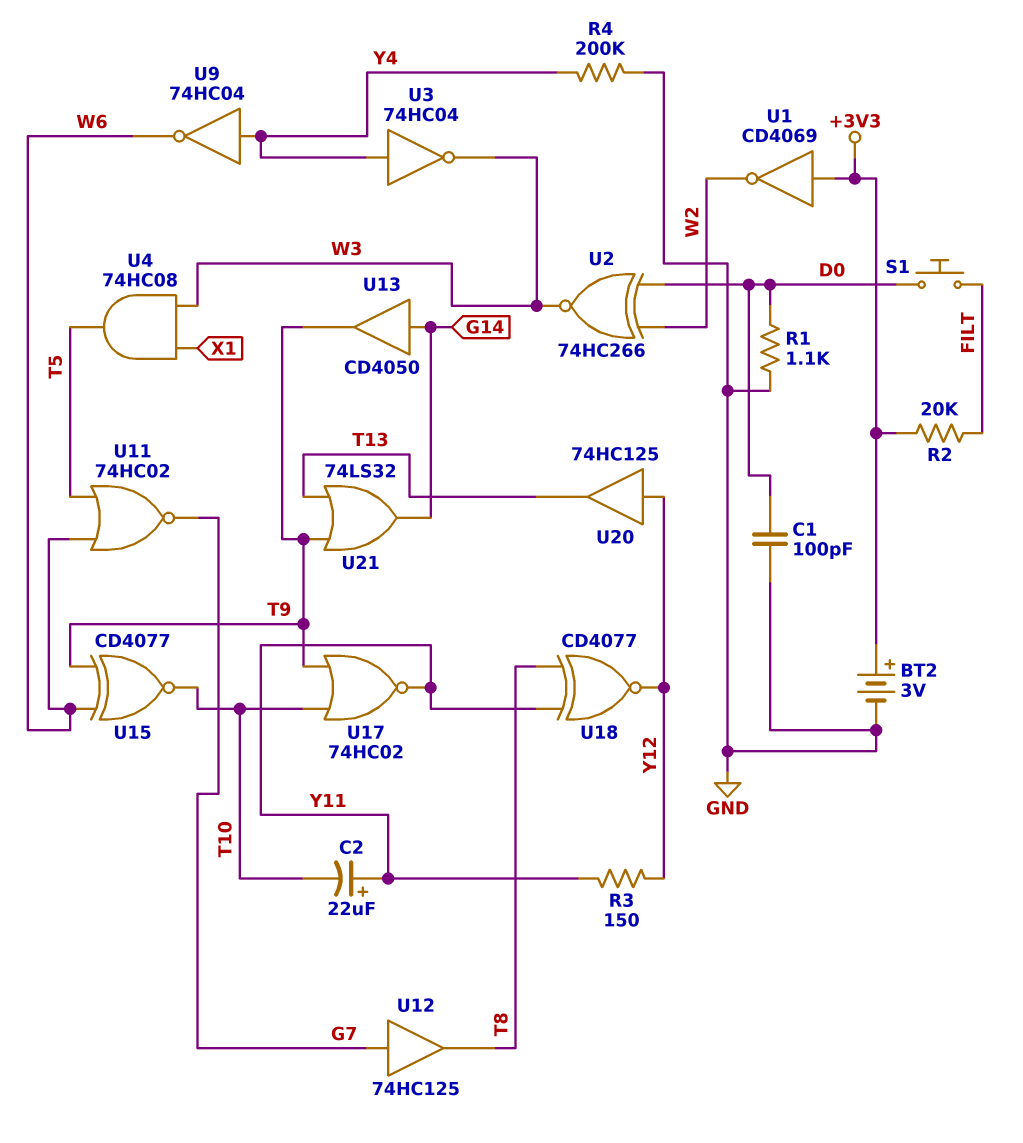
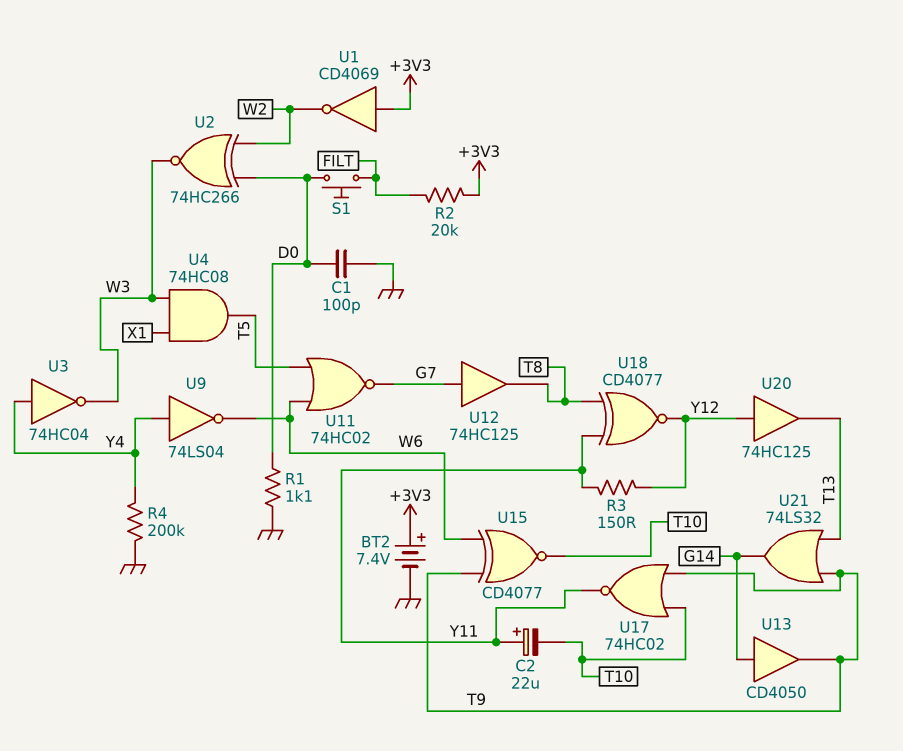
BT2: 3V (plus +3V3, minus GND) -> 7.4V (plus +3V3, minus GND)
U9: NOT 74HC04 (in Y4, out W6) -> NOT 74LS04 (in Y4, out W6)

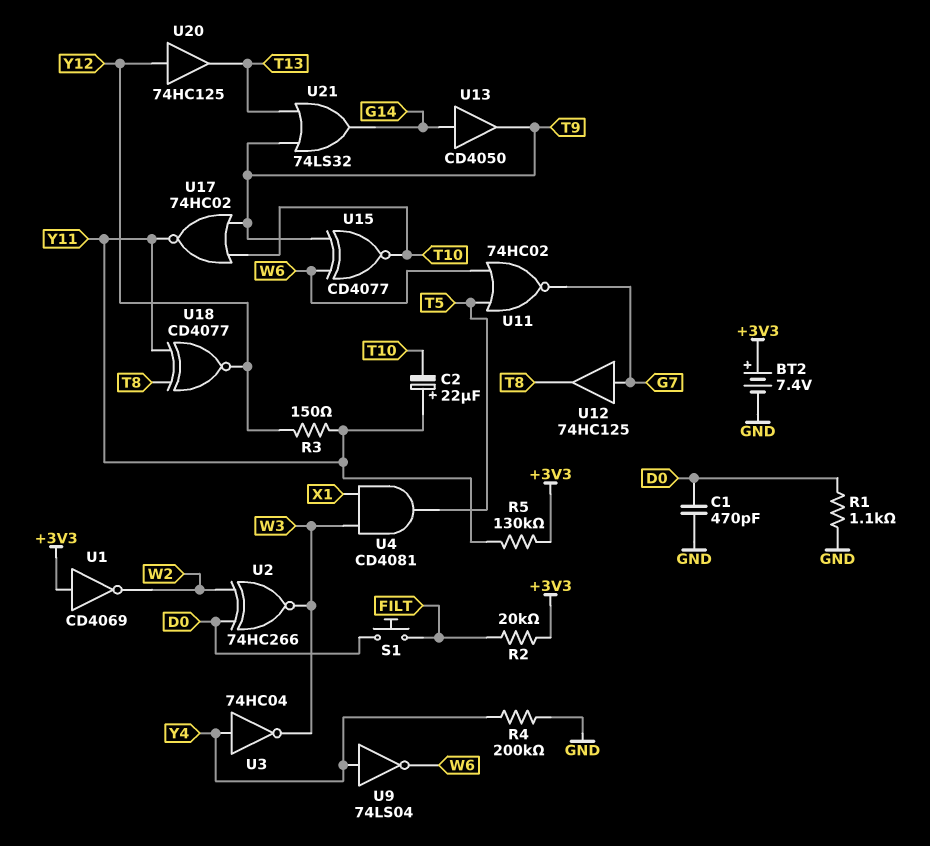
C1: 100pF (D0, GND) -> 470pF (D0, GND)
R5: none -> 130k (+3V3, Y11)
U4: AND 74HC08 (in W3, in X1, out T5) -> AND CD4081 (in W3, in X1, out T5)

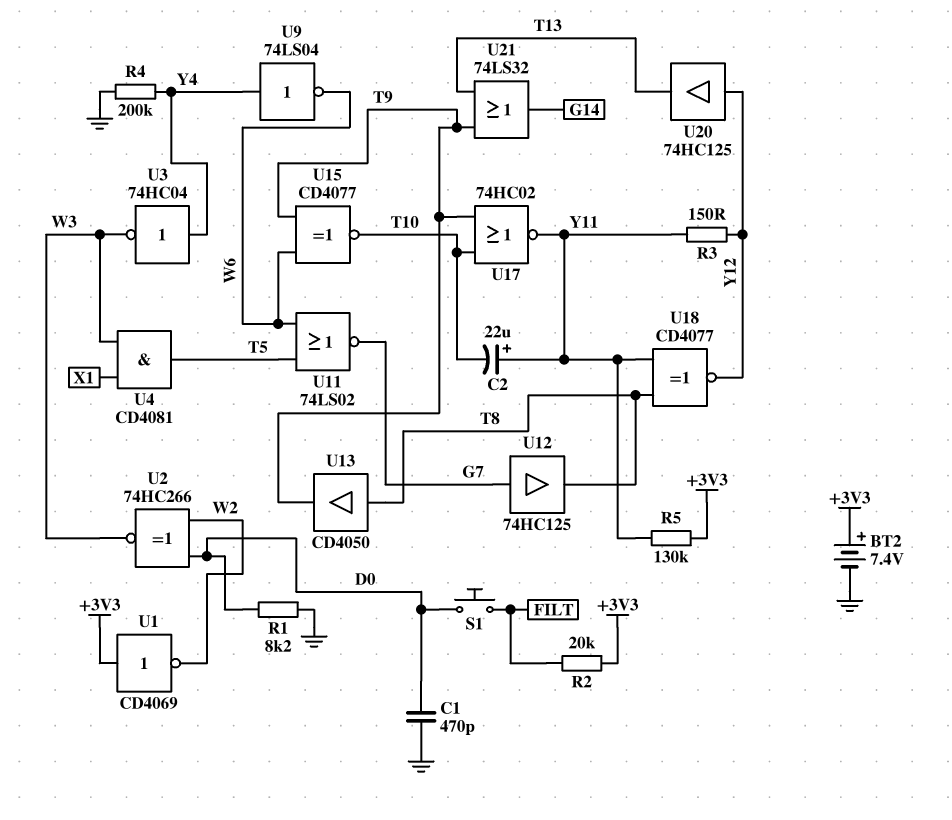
R1: 1.1k (D0, GND) -> 8.2k (D0, GND)
U11: NOR 74HC02 (in T5, in W6, out G7) -> NOR 74LS02 (in T5, in W6, out G7)
U13: buffer CD4050 (in G14, out T9) -> buffer CD4050 (in T8, out T9)

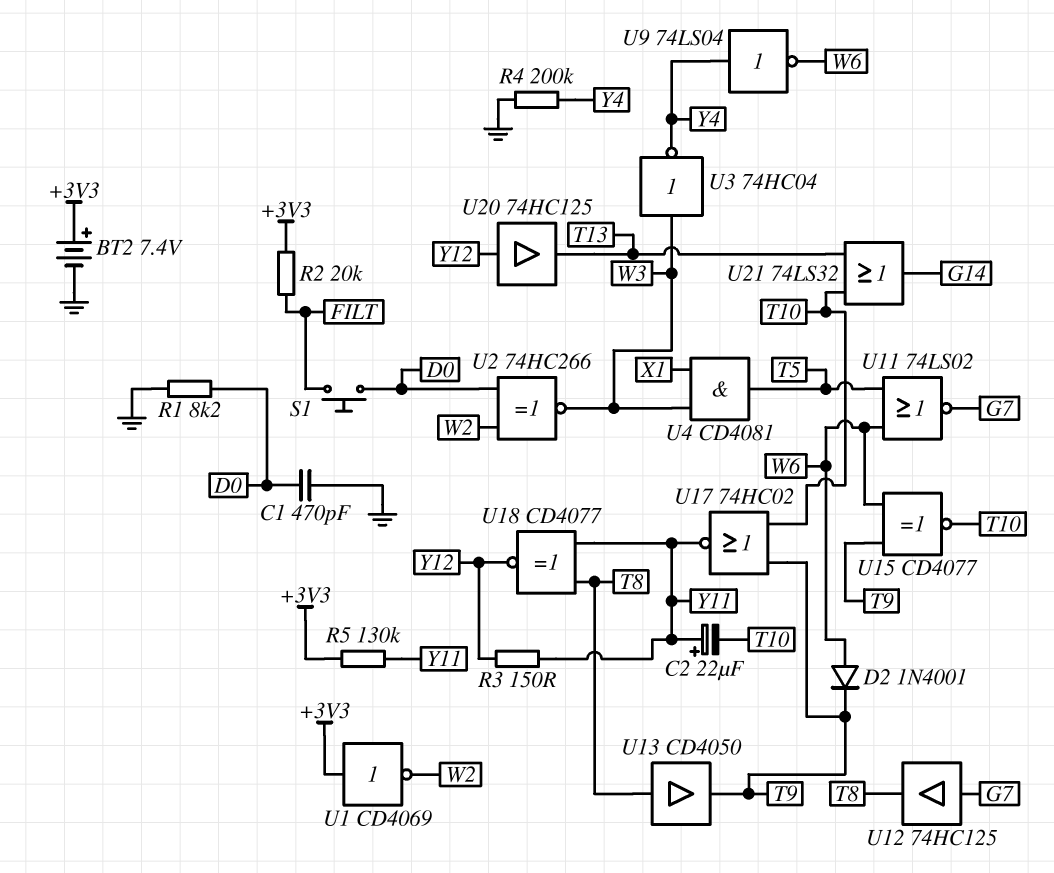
D2: none -> diode 1N4001 (A W6, K T9)
U3: NOT 74HC04 (in Y4, out W3) -> NOT 74HC04 (in W3, out Y4)
U21: OR 74LS32 (in T9, in T13, out G14) -> OR 74LS32 (in T10, in T13, out G14)

